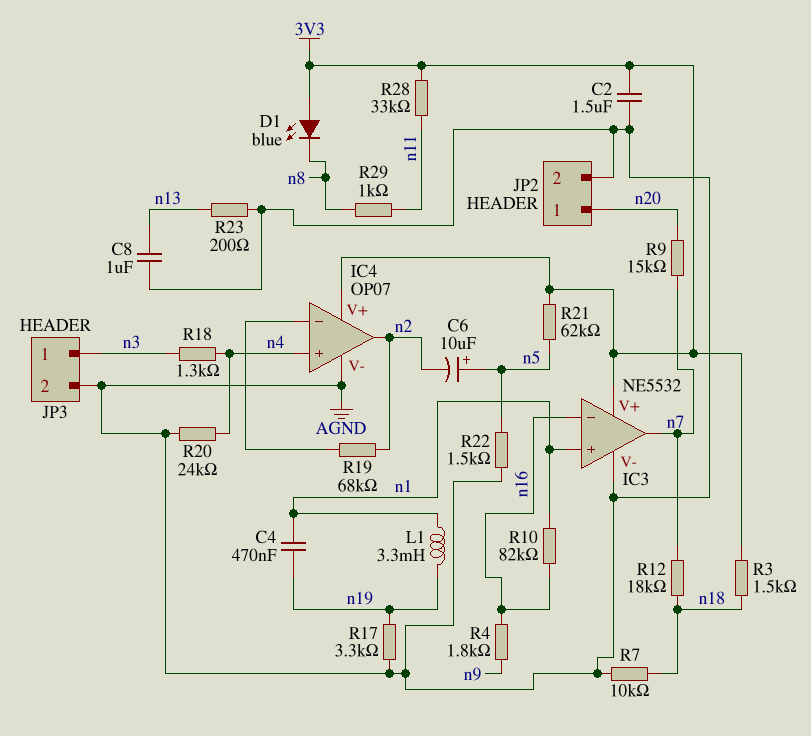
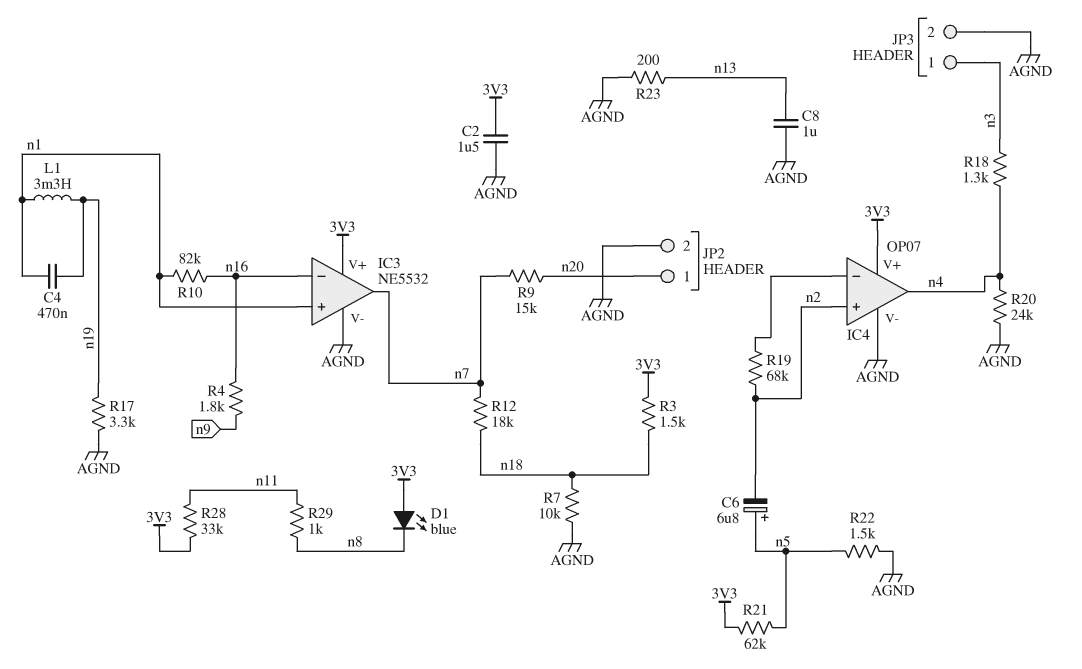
C6: 10uF (plus n5, minus n2) -> 6.8uF (plus n5, minus n2)
IC4 pin in+: n4 -> n2
IC4 pin out: n2 -> n4

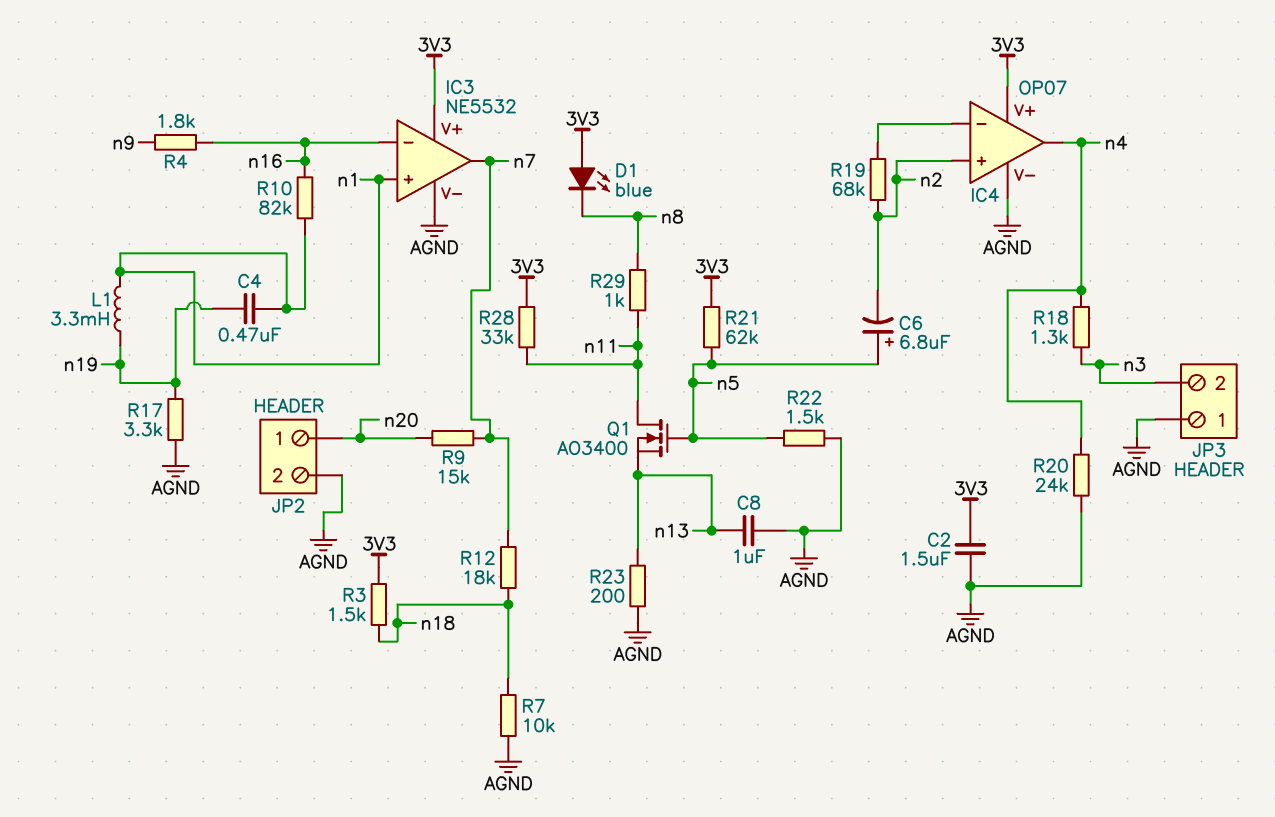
JP3 pin 1: n3 -> AGND
JP3 pin 2: AGND -> n3
Q1: none -> NMOS AO3400 (G n5, D n11, S n13)

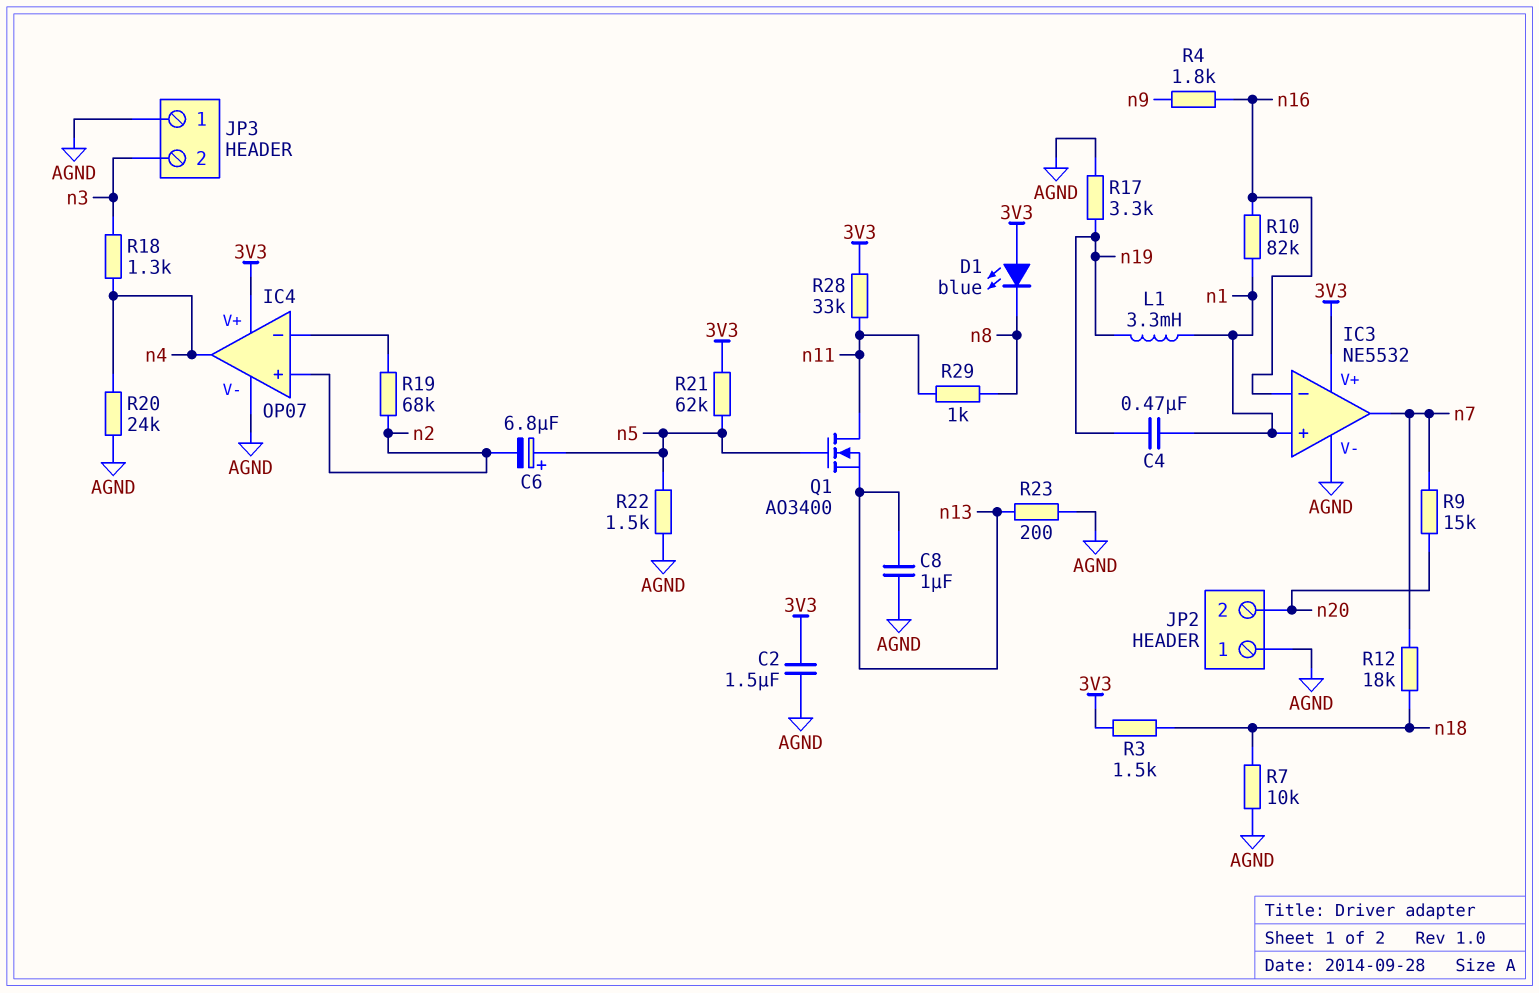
JP2 pin 1: n20 -> AGND
JP2 pin 2: AGND -> n20

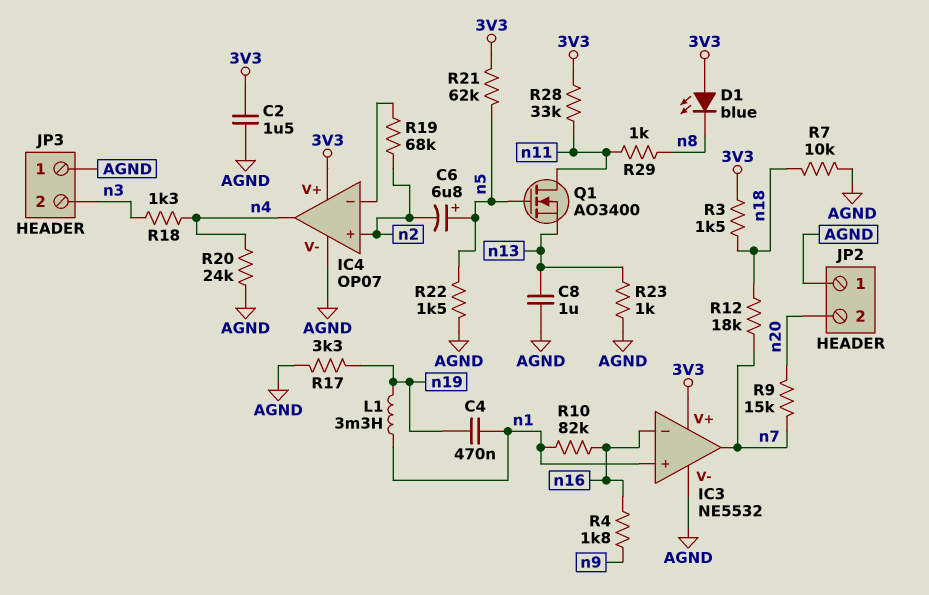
R23: 200 (AGND, n13) -> 1k (AGND, n13)

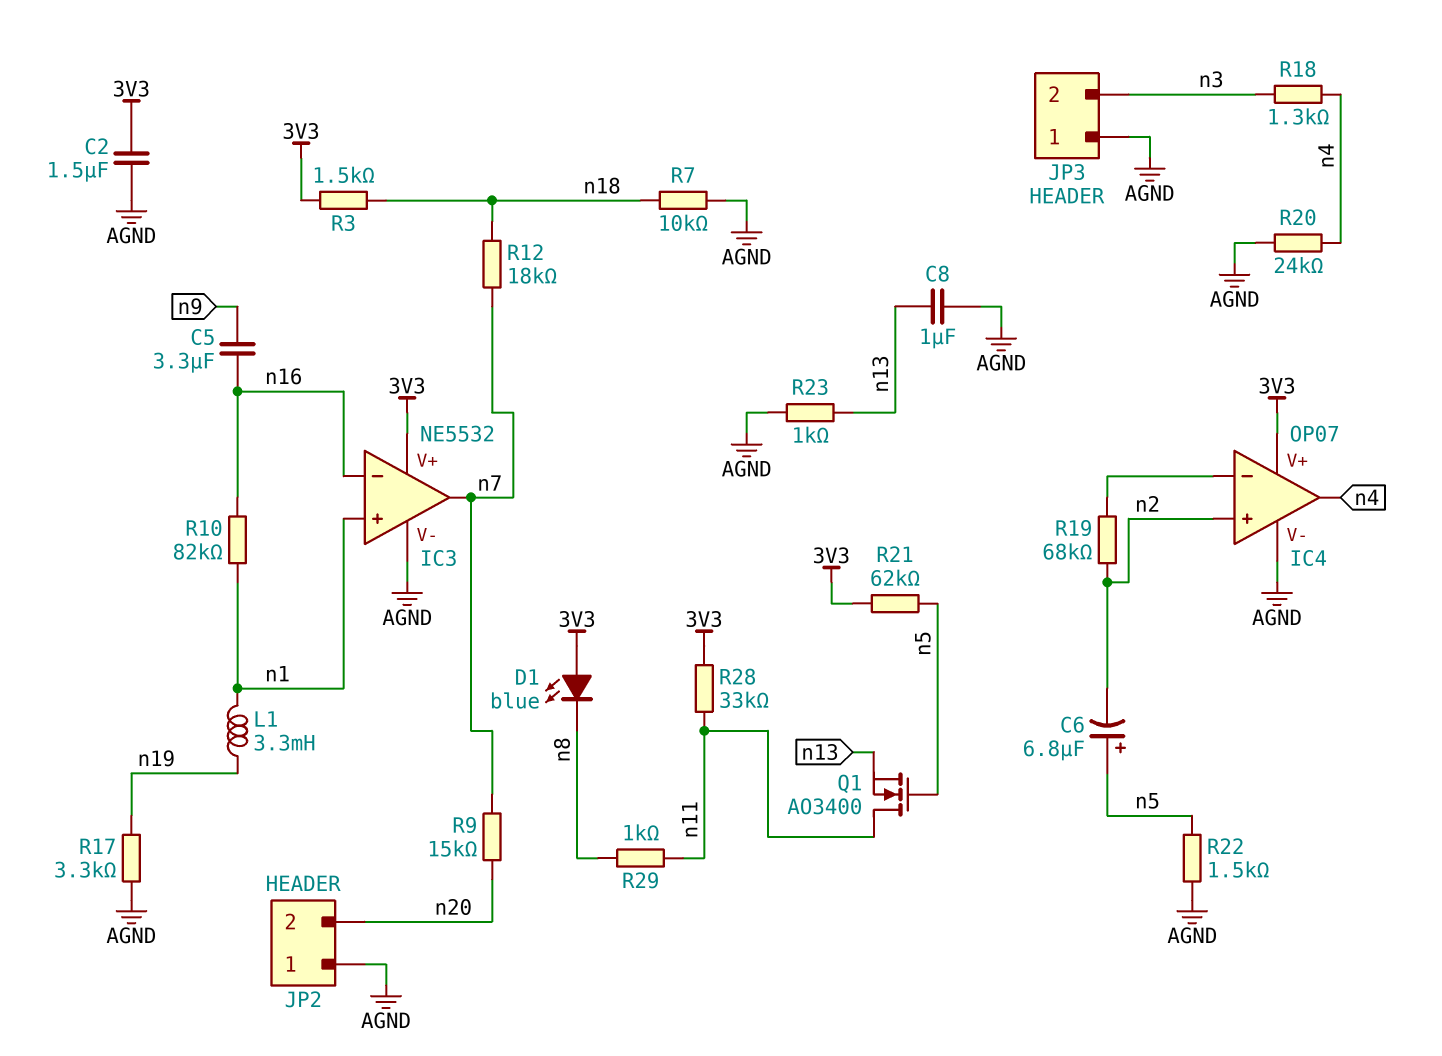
C4: 470nF (n1, n19) -> none
C5: none -> 3.3uF (n9, n16)
R4: 1.8k (n9, n16) -> none

